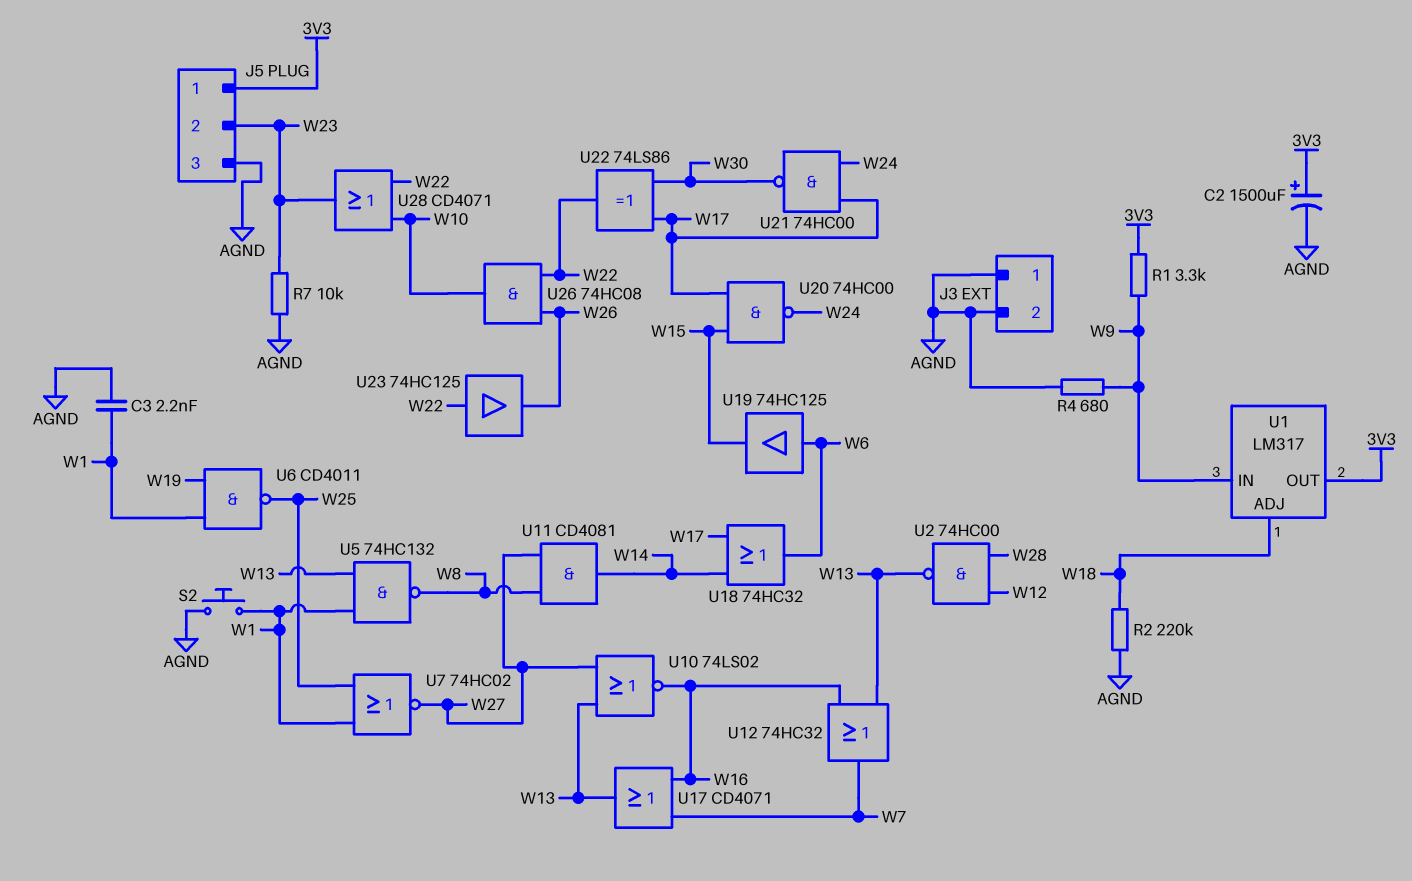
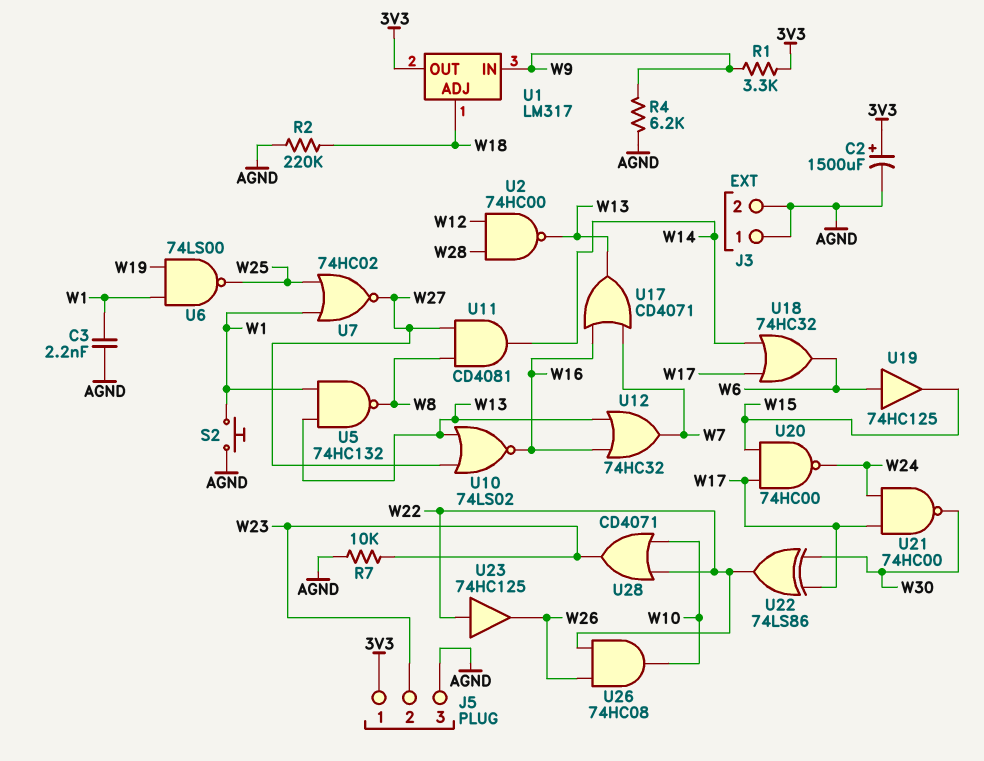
R4: 680 (AGND, W9) -> 6.2k (AGND, W9)
U6: NAND CD4011 (in W1, in W19, out W25) -> NAND 74LS00 (in W1, in W19, out W25)

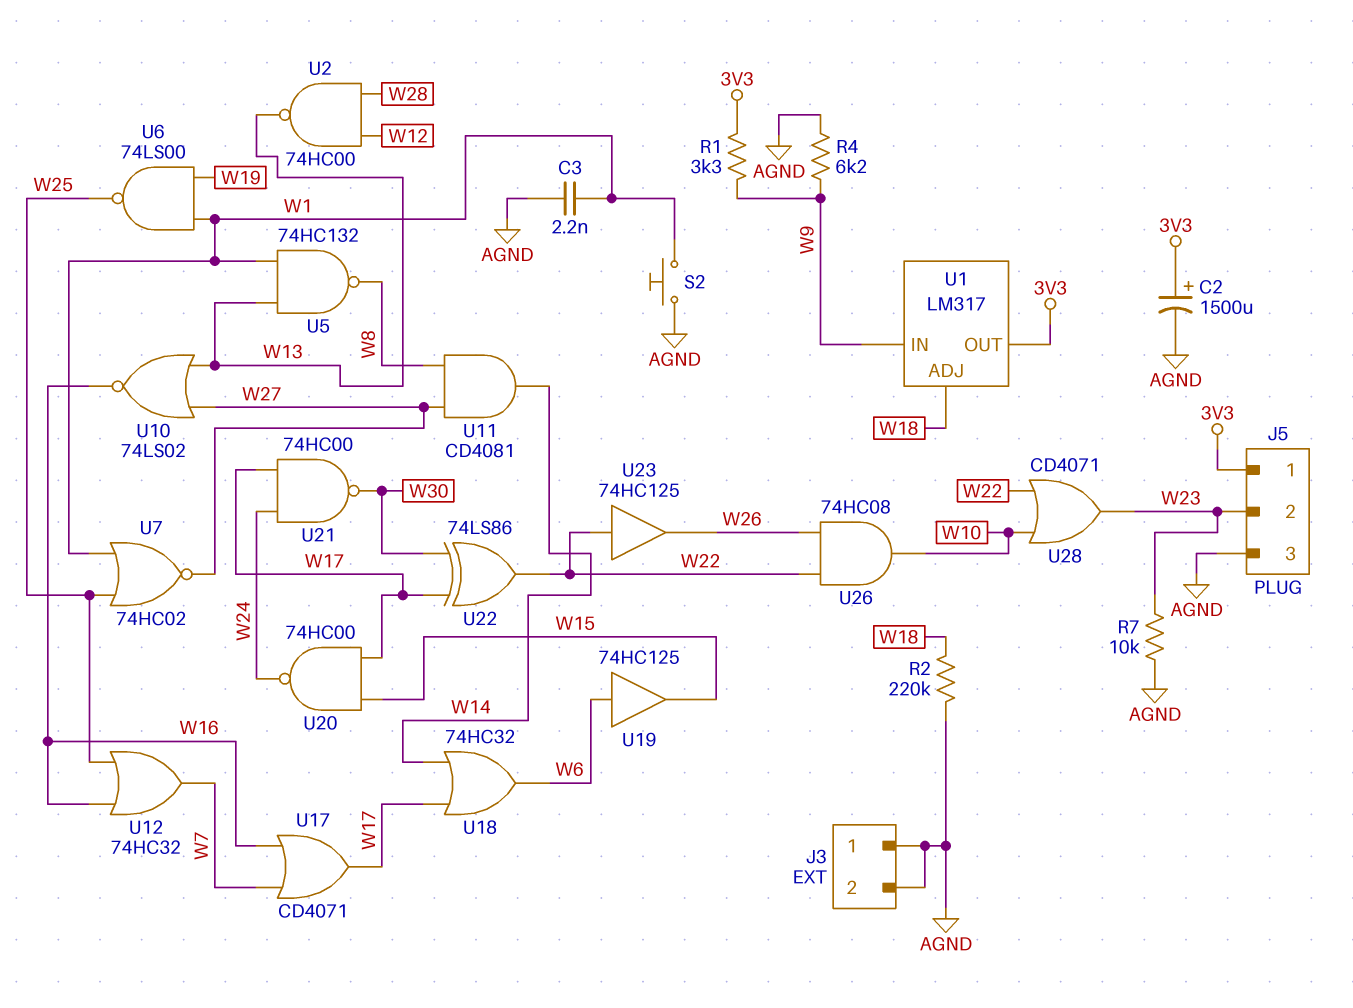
U12: OR 74HC32 (in W13, in W16, out W7) -> OR 74HC32 (in W16, in W25, out W7)
U17: OR CD4071 (in W7, in W16, out W13) -> OR CD4071 (in W7, in W16, out W17)

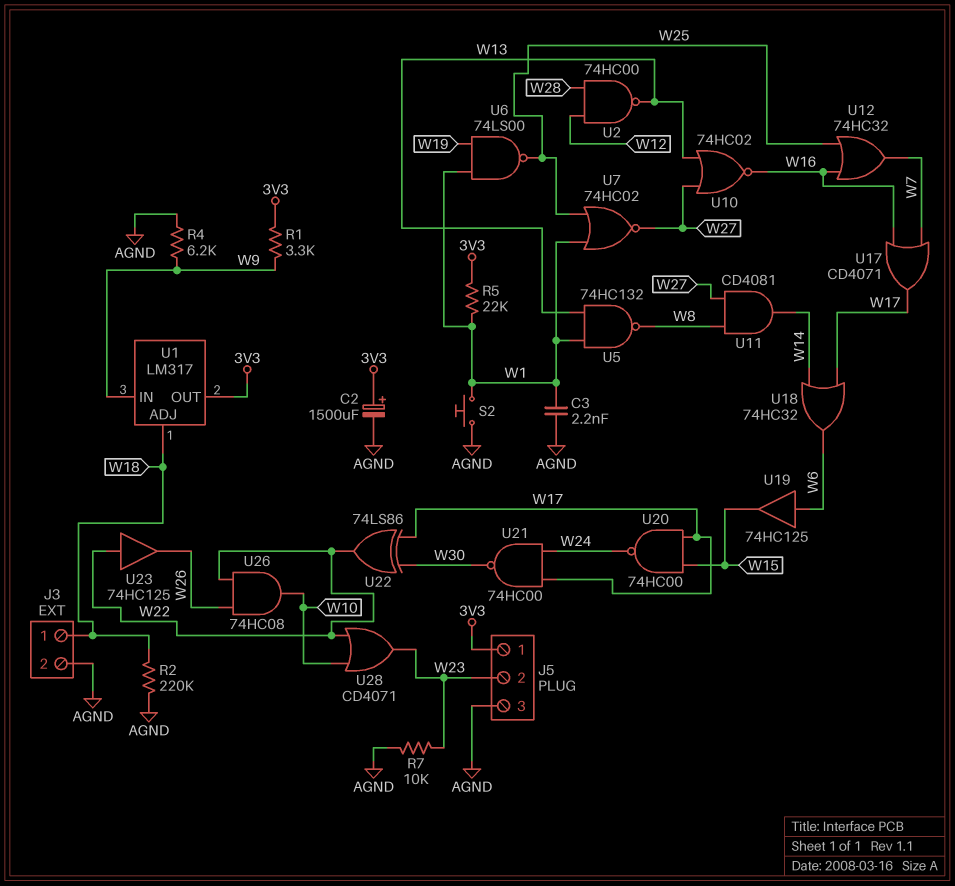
J3 pin 1: AGND -> W18
R5: none -> 22k (3V3, W1)
U10: NOR 74LS02 (in W13, in W27, out W16) -> NOR 74HC02 (in W13, in W27, out W16)

